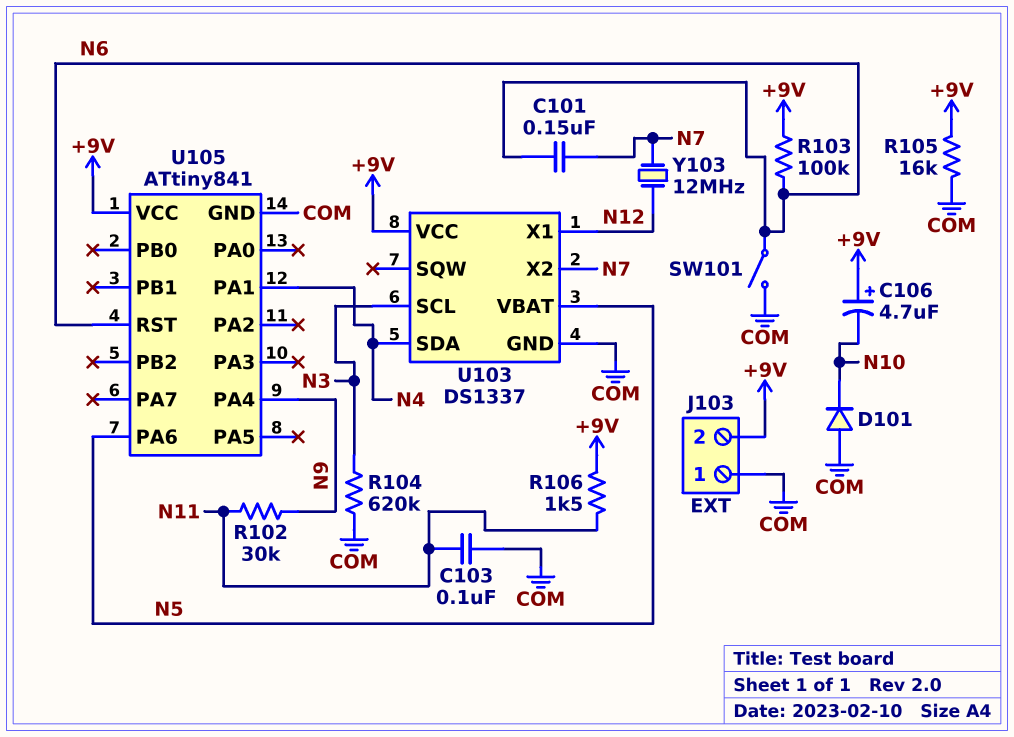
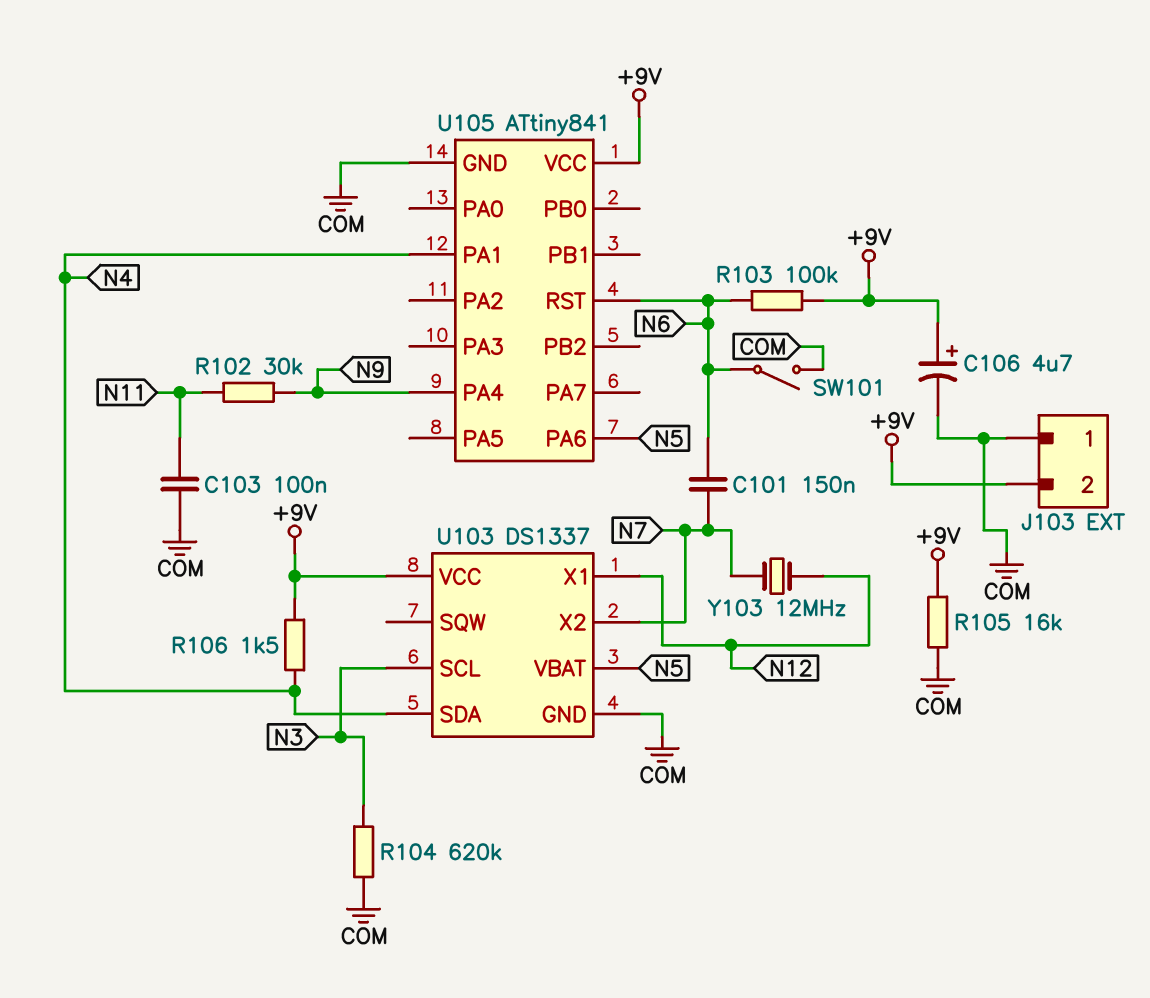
C106: 4.7uF (plus +9V, minus N10) -> 4.7uF (plus +9V, minus COM)
D101: diode (A COM, K N10) -> none
R106: 1.5k (+9V, N11) -> 1.5k (+9V, N4)

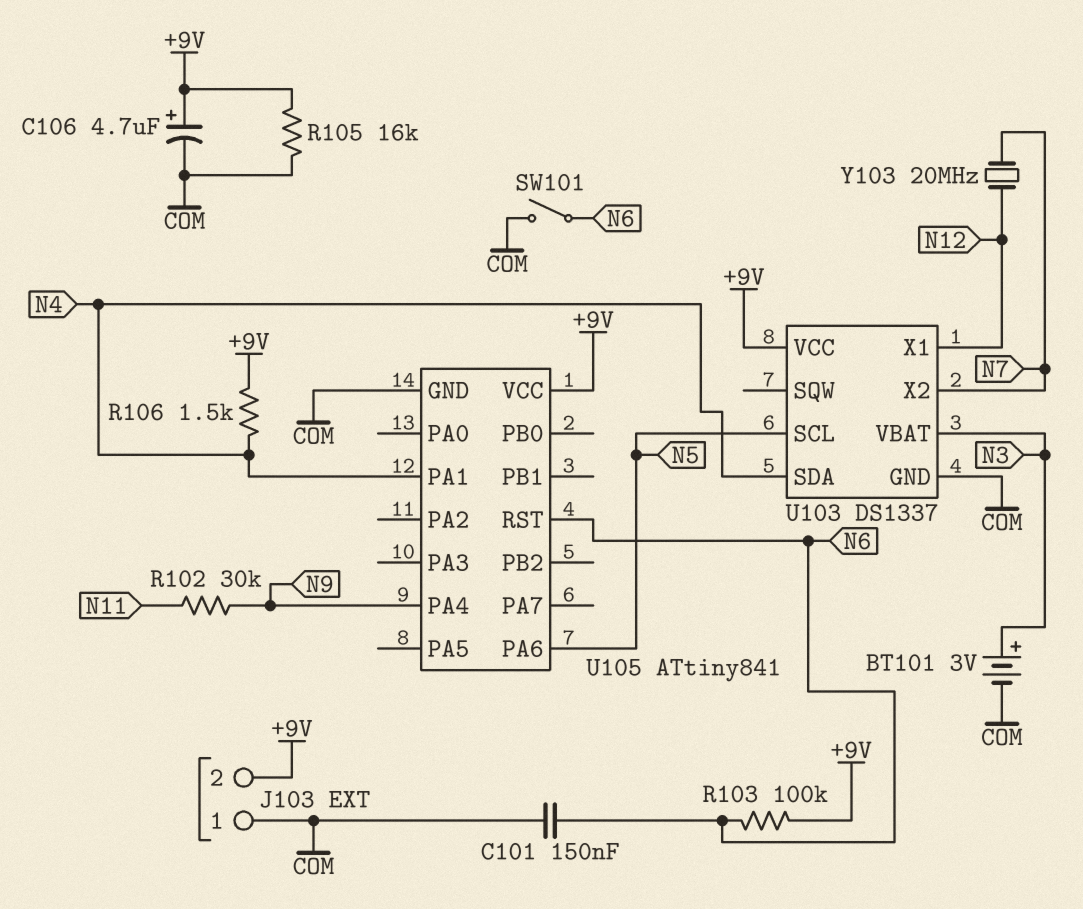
BT101: none -> 3V (plus N3, minus COM)
C101: 150nF (N6, N7) -> 150nF (COM, N6)
C103: 100nF (COM, N11) -> none
R104: 620k (COM, N3) -> none
U103 pin SCL: N3 -> N5
U103 pin VBAT: N5 -> N3
Y103: 12MHz (N7, N12) -> 20MHz (N7, N12)

